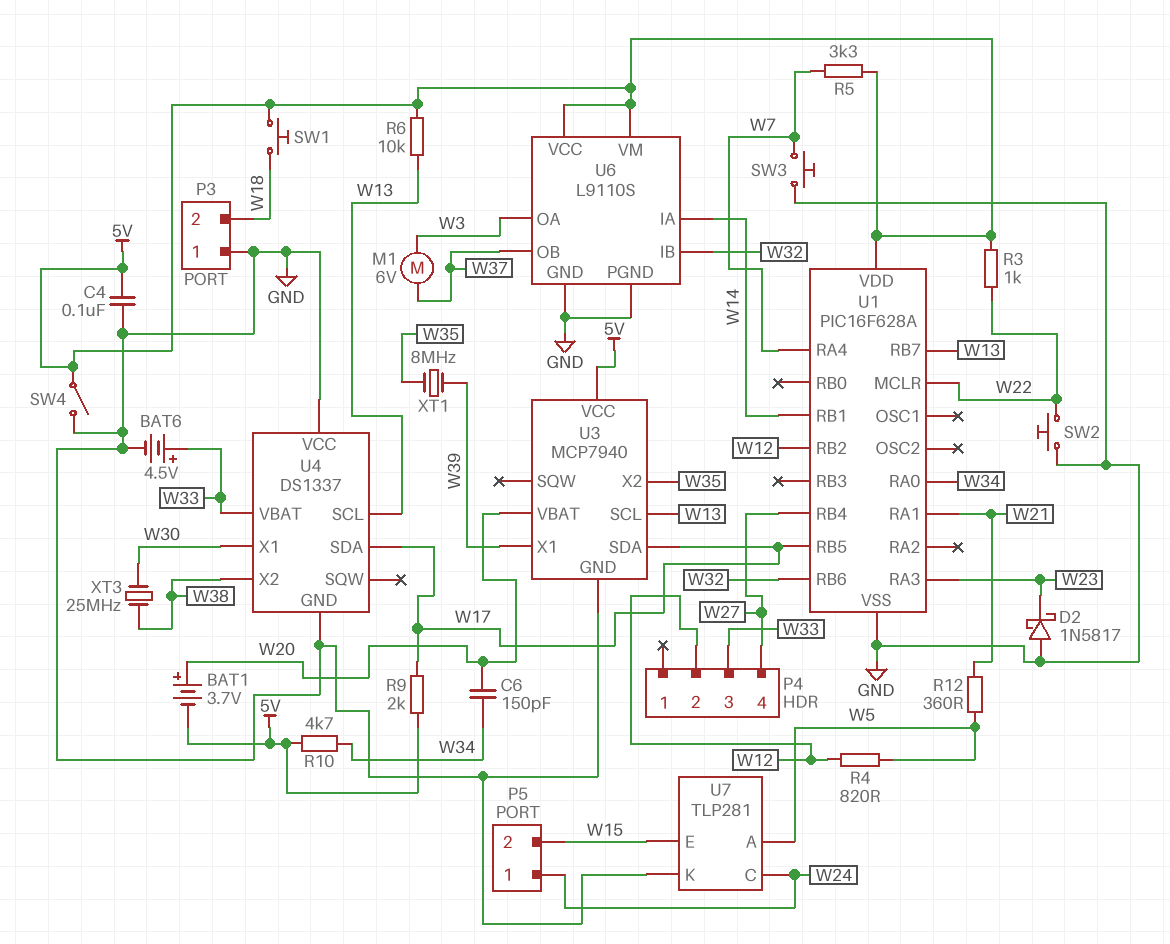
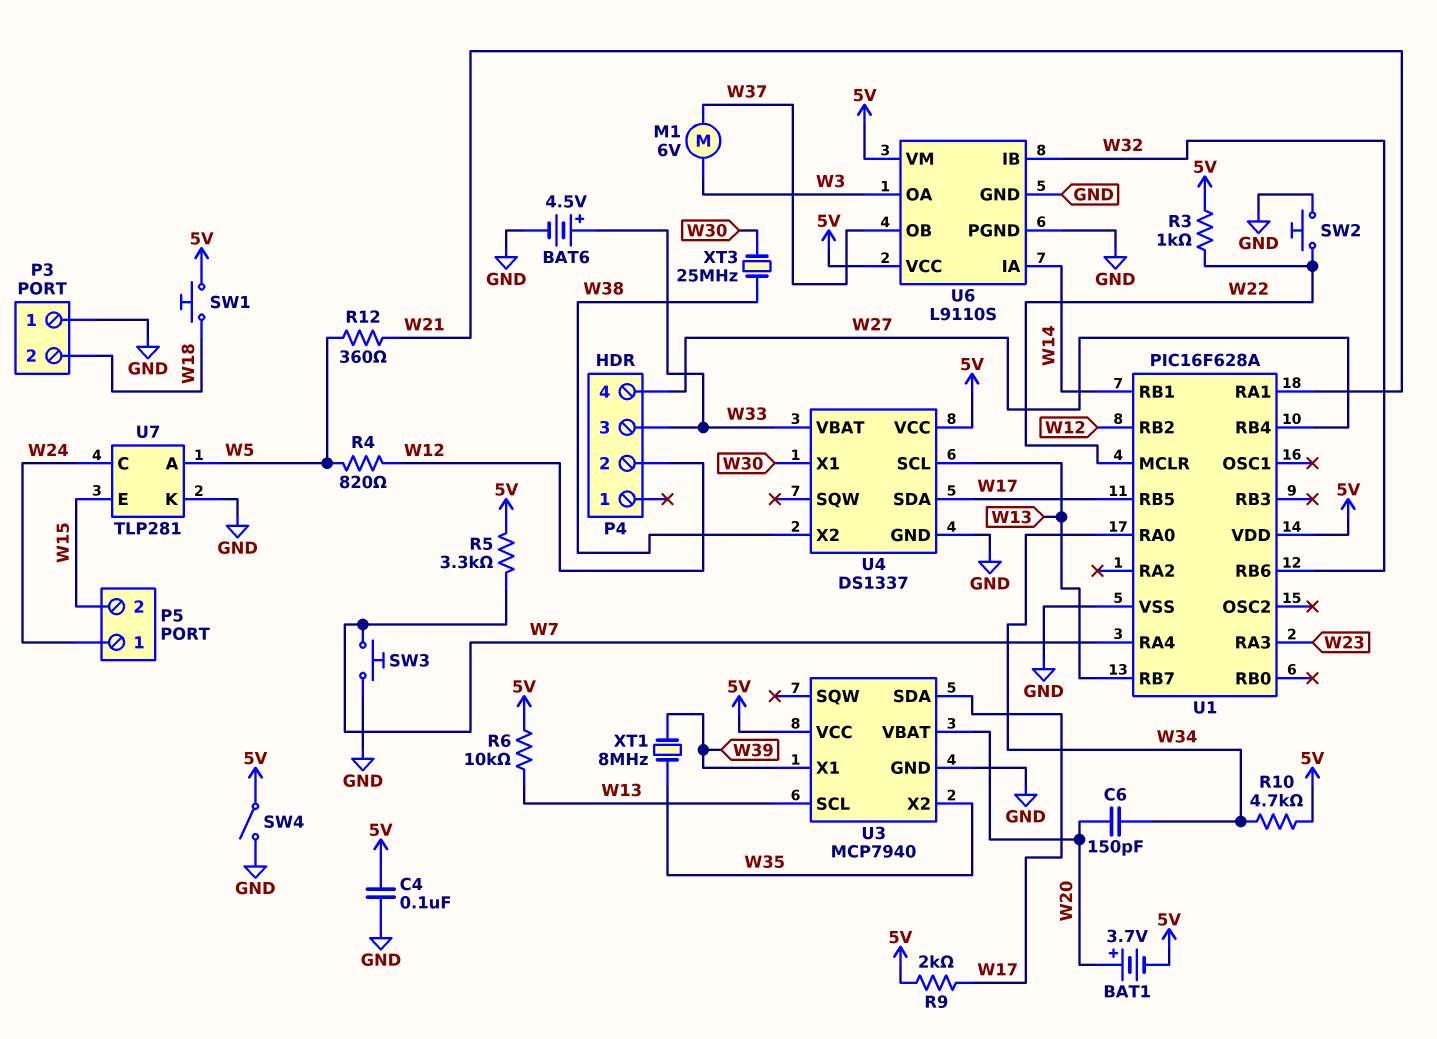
D2: schottky 1N5817 (A GND, K W23) -> none
U4 pin VCC: GND -> 5V

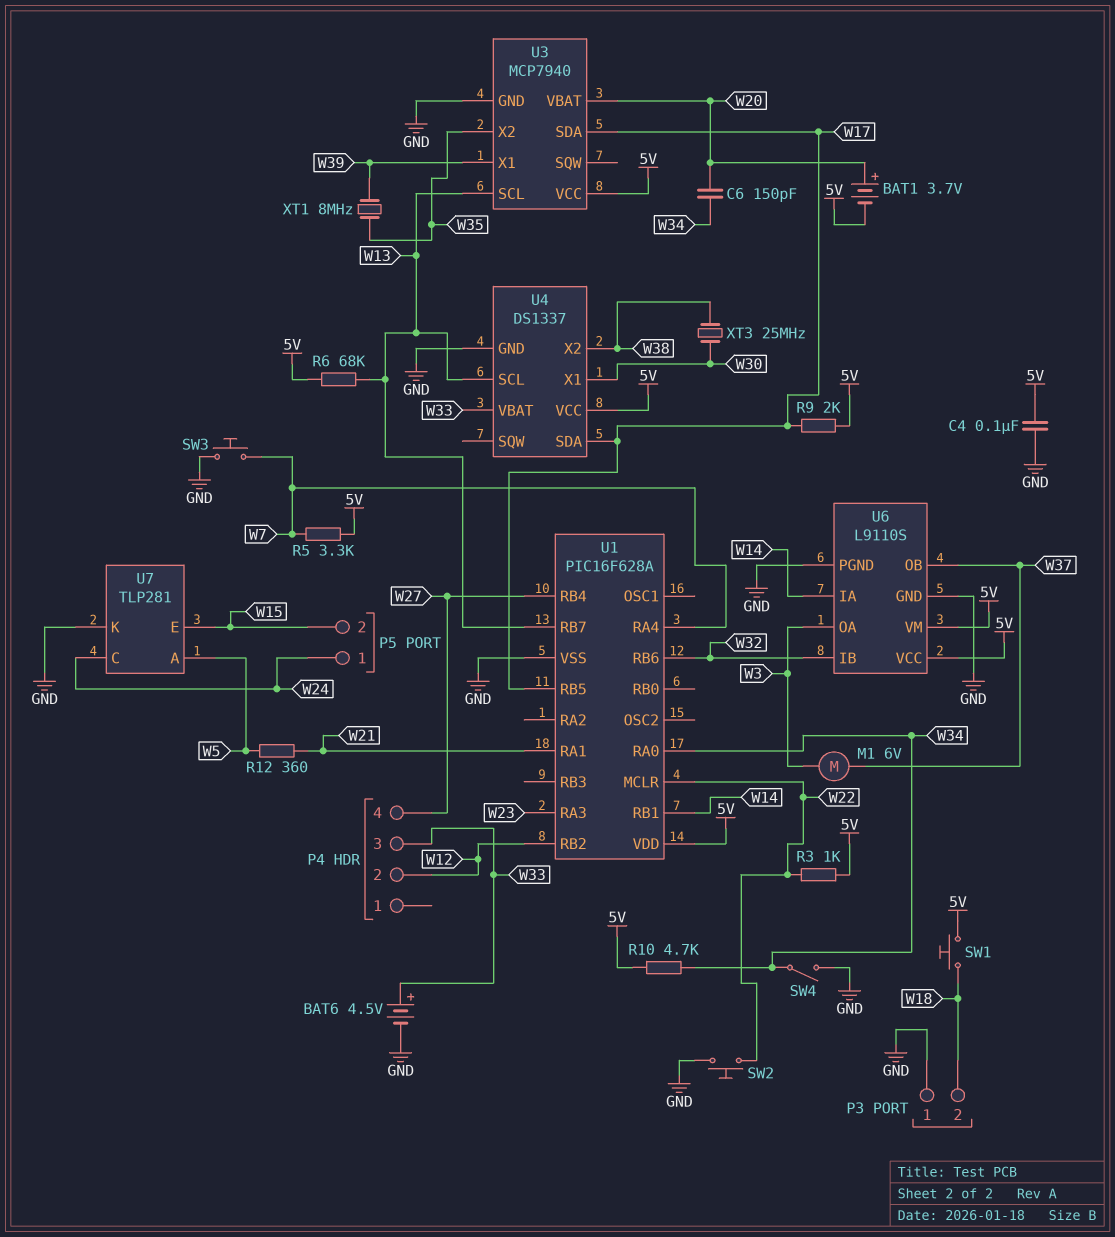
R4: 820 (W5, W12) -> none
R6: 10k (5V, W13) -> 68k (5V, W13)
SW4: switch (5V, GND) -> switch (GND, W34)

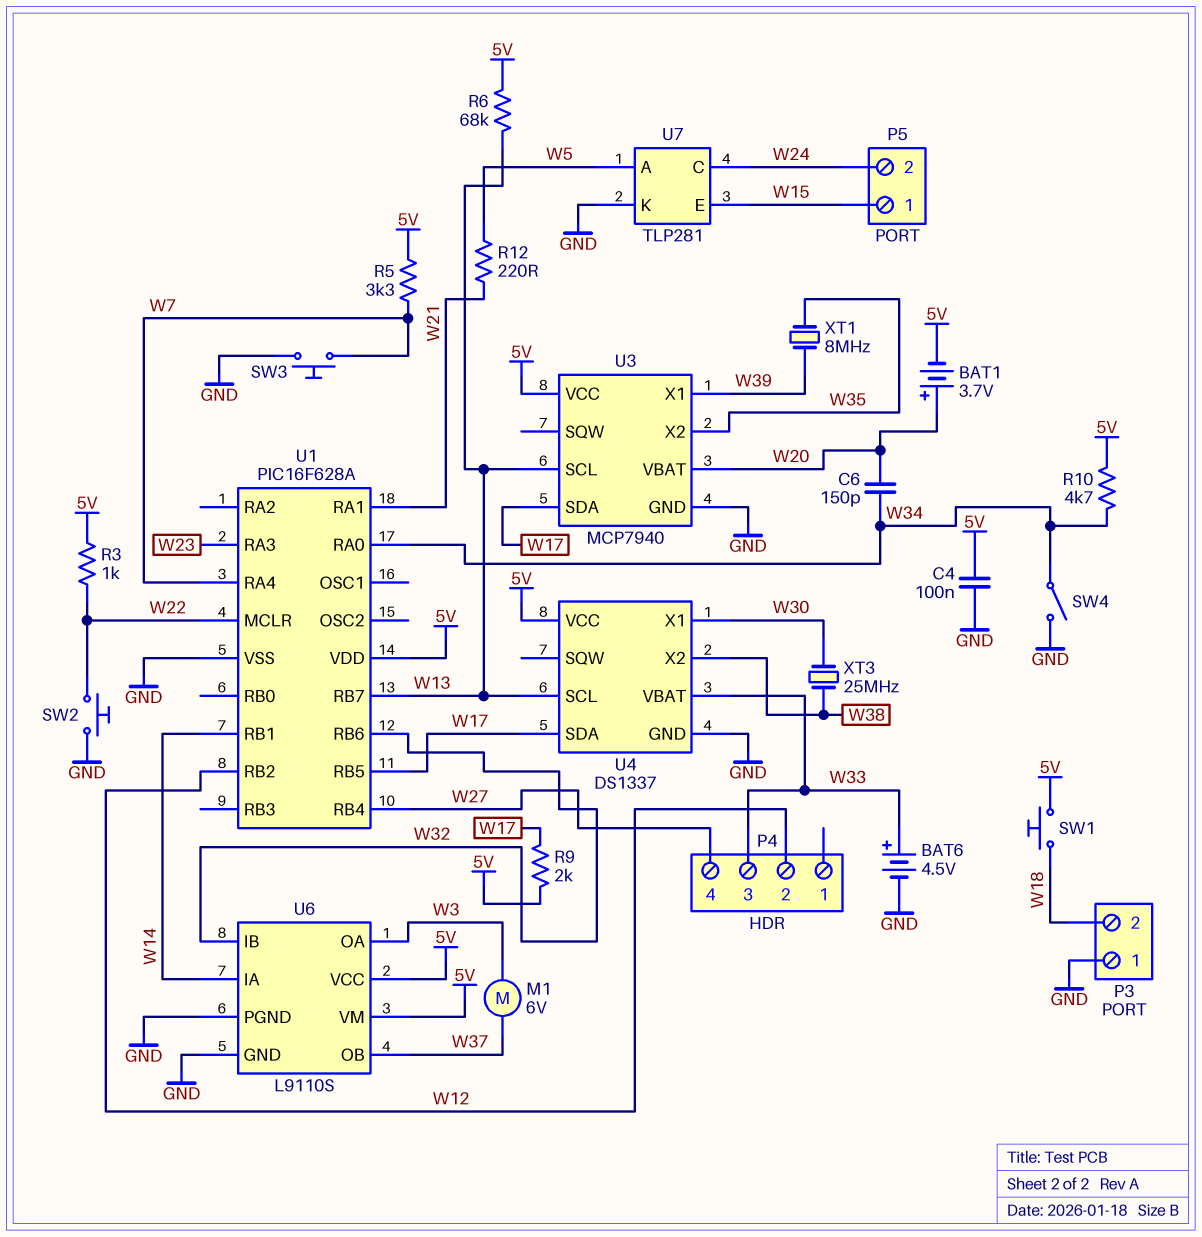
P5 pin 1: W24 -> W15
P5 pin 2: W15 -> W24
R12: 360 (W5, W21) -> 220 (W5, W21)

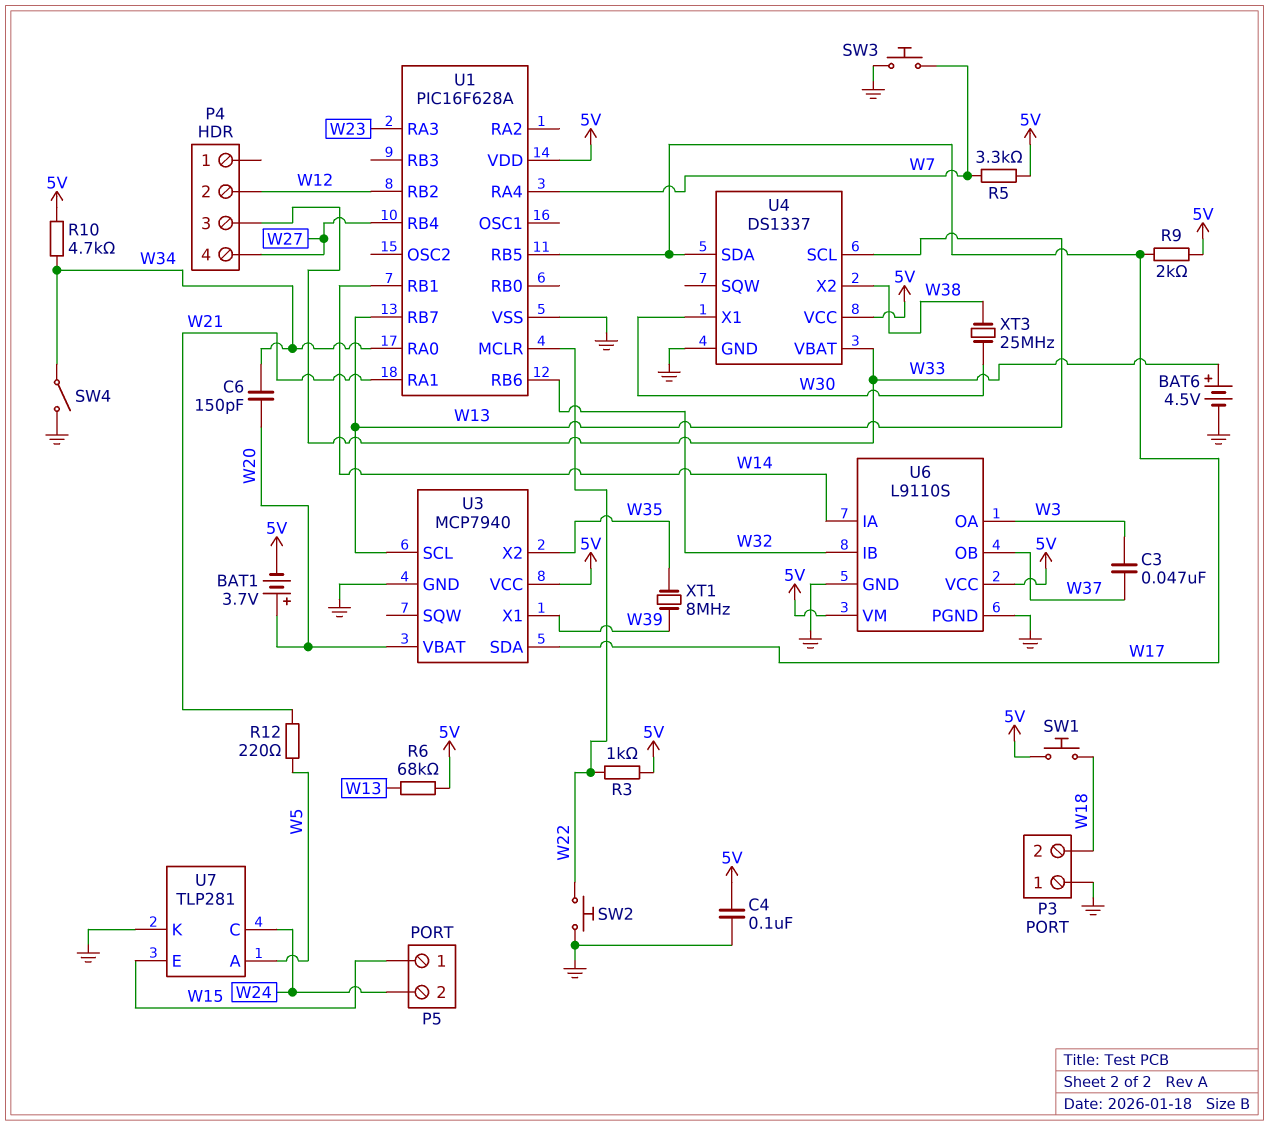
C3: none -> 47nF (W3, W37)
M1: motor 6V (W3, W37) -> none

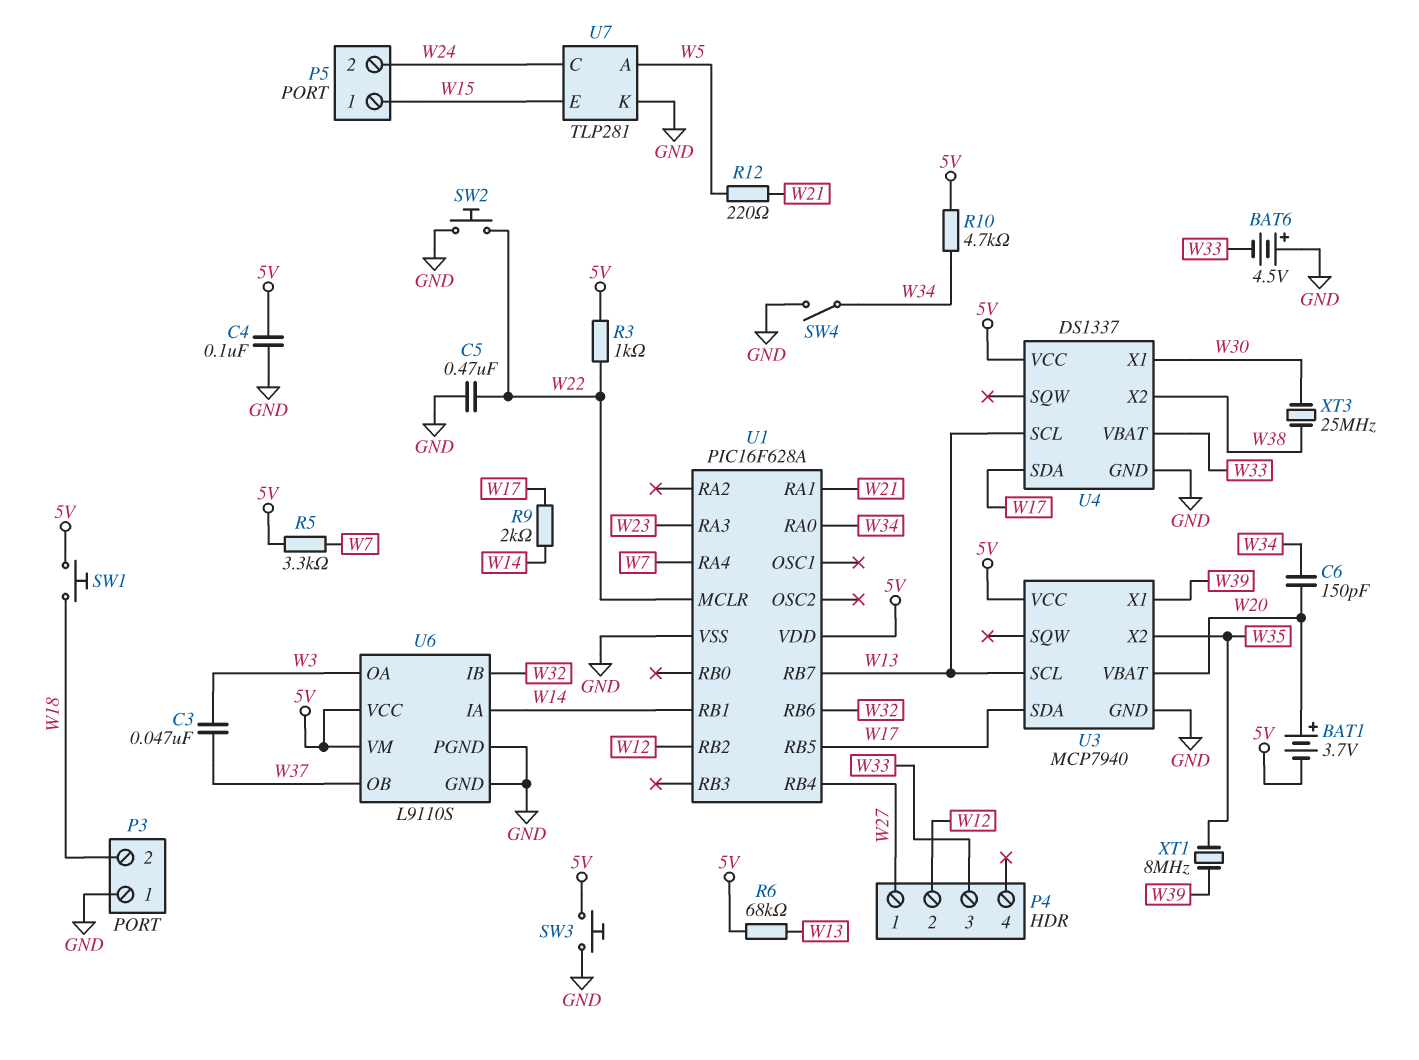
BAT6: 4.5V (plus W33, minus GND) -> 4.5V (plus GND, minus W33)
C5: none -> 470nF (GND, W22)
P4 pin 1: none -> W27
P4 pin 4: W27 -> none
R9: 2k (5V, W17) -> 2k (W14, W17)
SW3: button (GND, W7) -> button (5V, GND)

